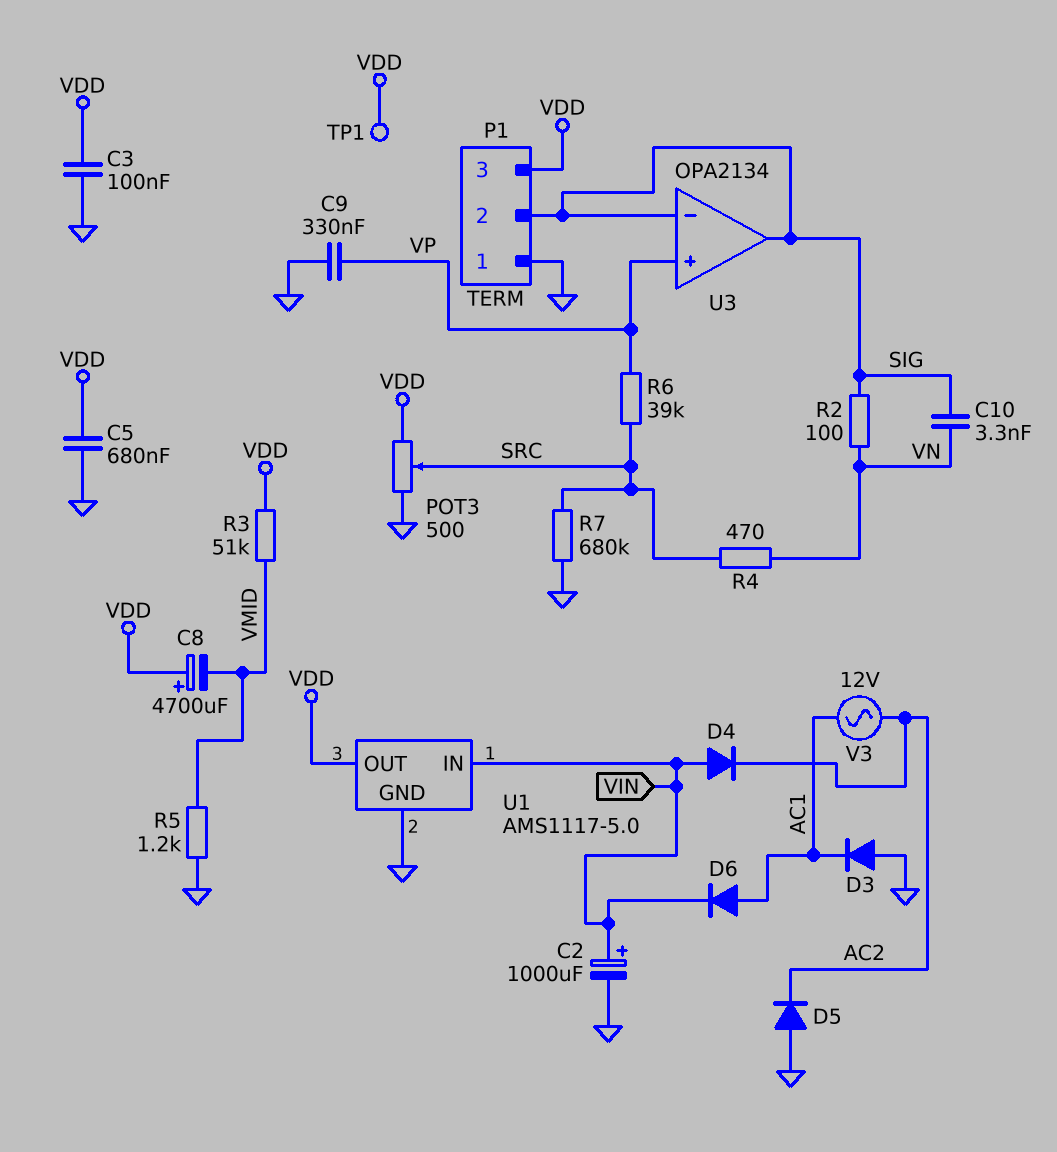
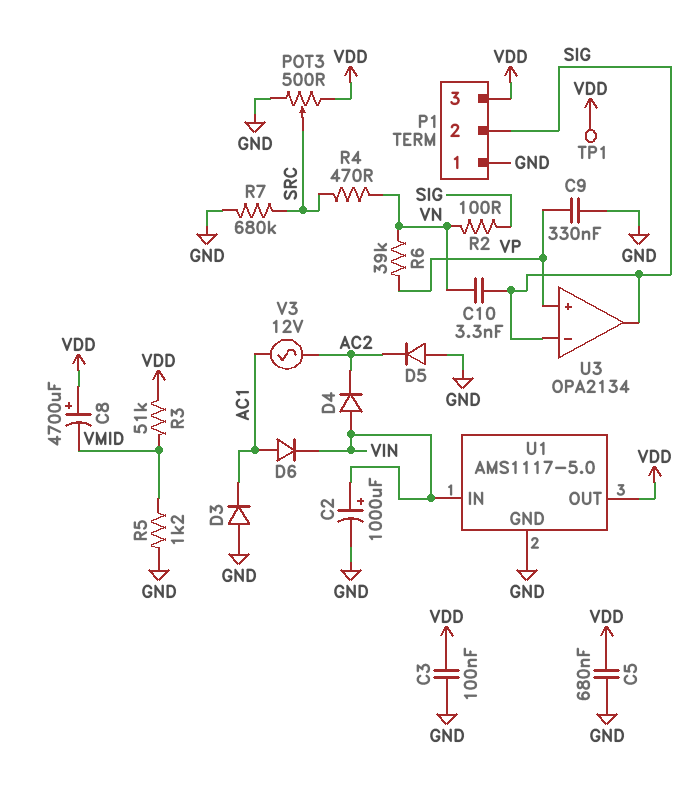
R6: 39k (SRC, VP) -> 39k (VN, VP)

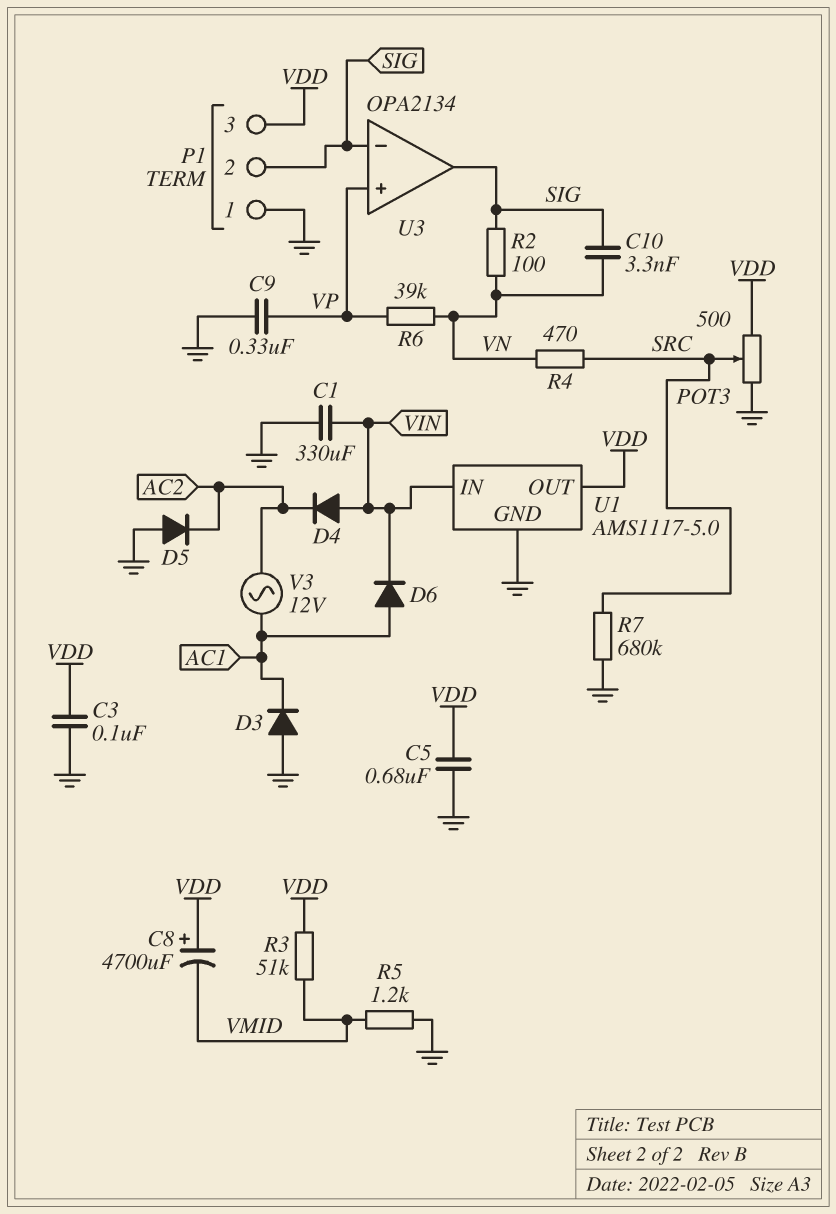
C1: none -> 330uF (GND, VIN)
C2: 1000uF (plus VIN, minus GND) -> none
TP1: test point (VDD) -> none

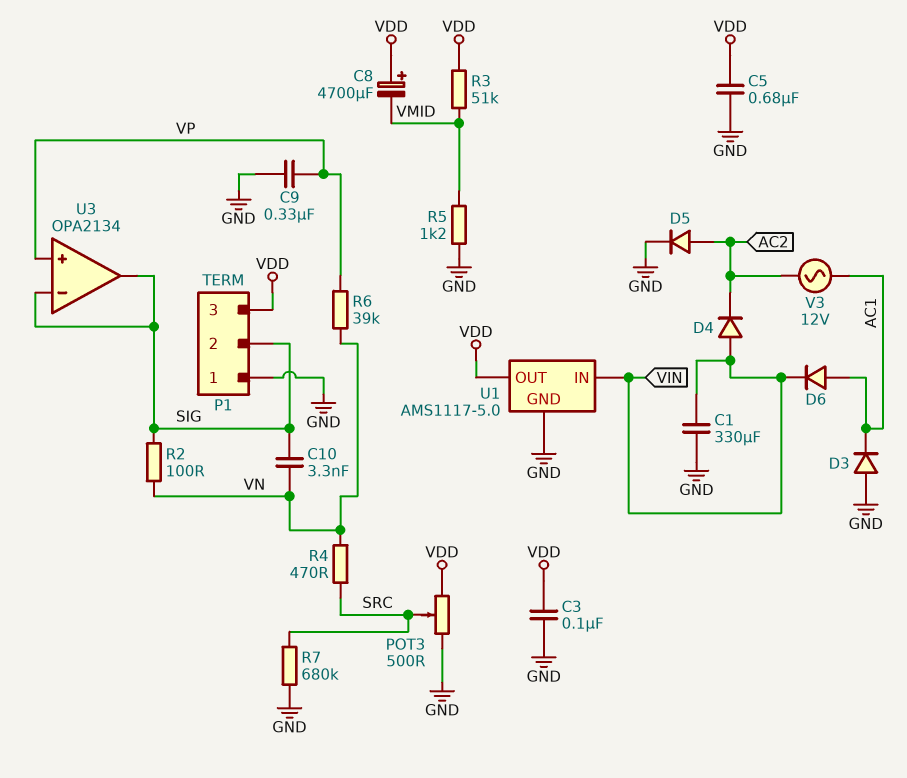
D5: diode (A GND, K AC2) -> diode (A AC2, K GND)

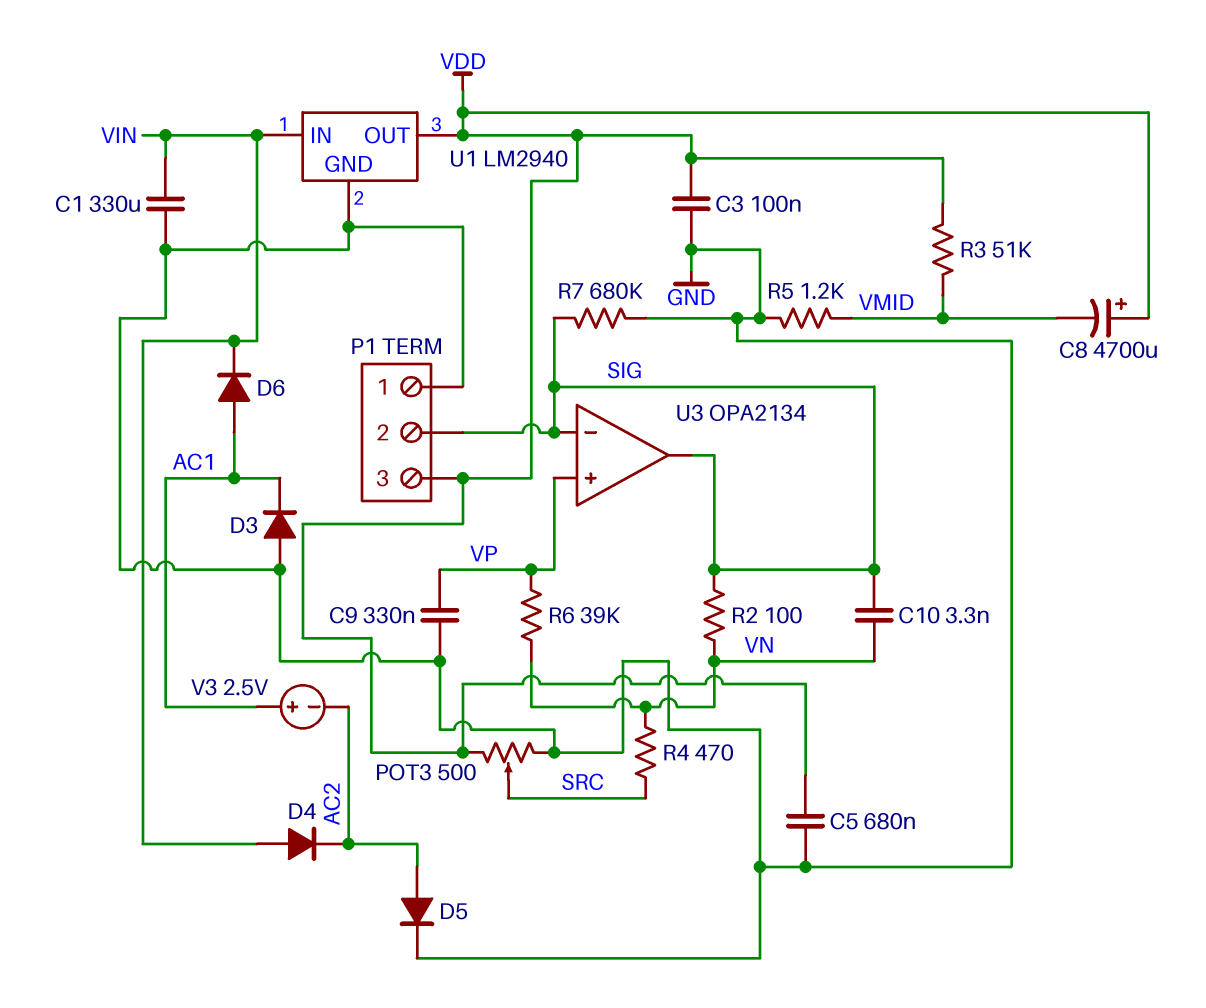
R7: 680k (GND, SRC) -> 680k (GND, SIG)
U1: AMS1117-5.0 -> LM2940
V3: AC 12V (AC1, AC2) -> 2.5V (plus AC1, minus AC2)

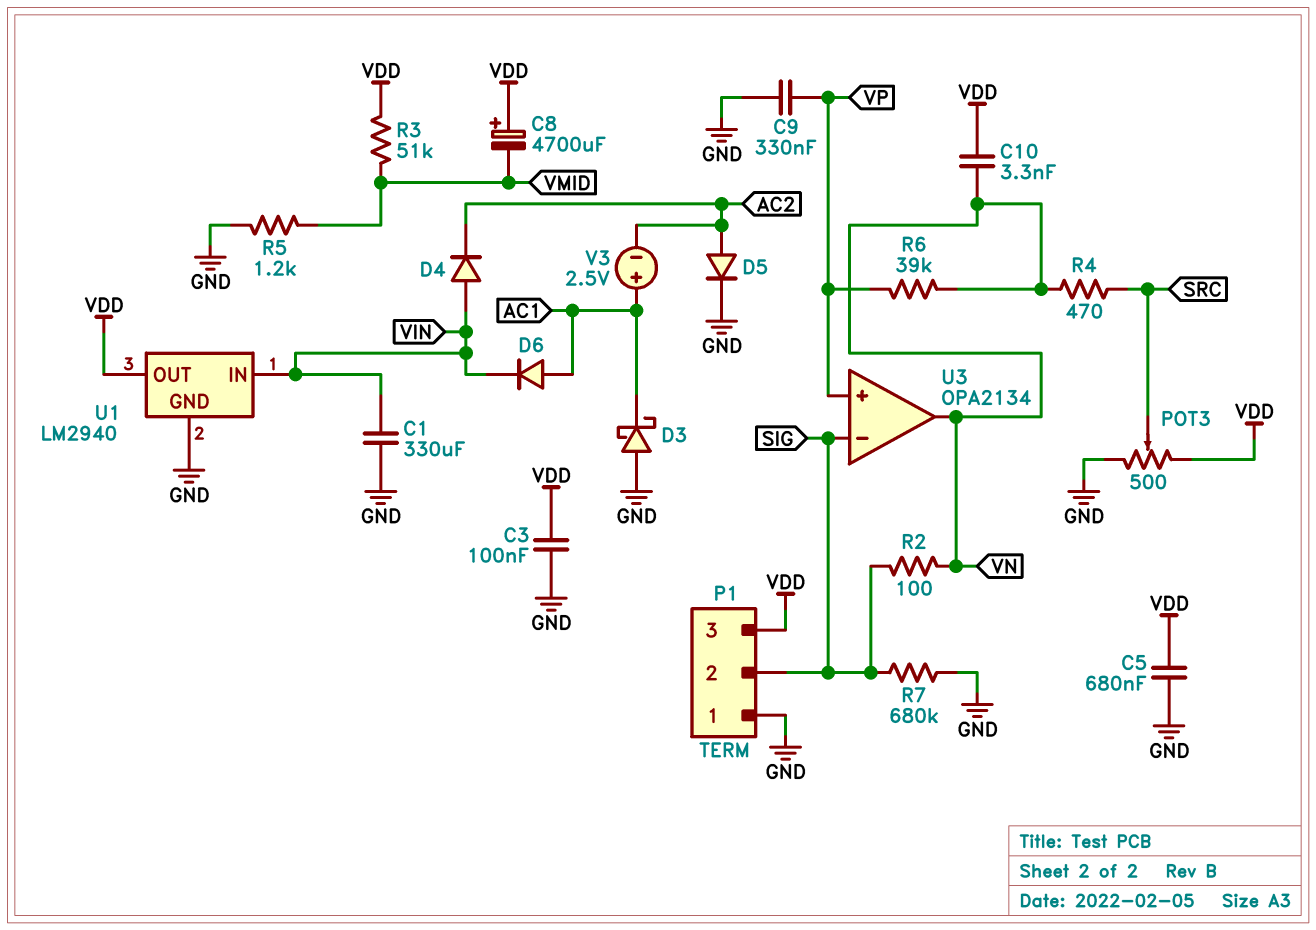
C10: 3.3nF (SIG, VN) -> 3.3nF (VDD, VN)
D3: diode (A GND, K AC1) -> schottky (A GND, K AC1)
U3 pin out: SIG -> VN

